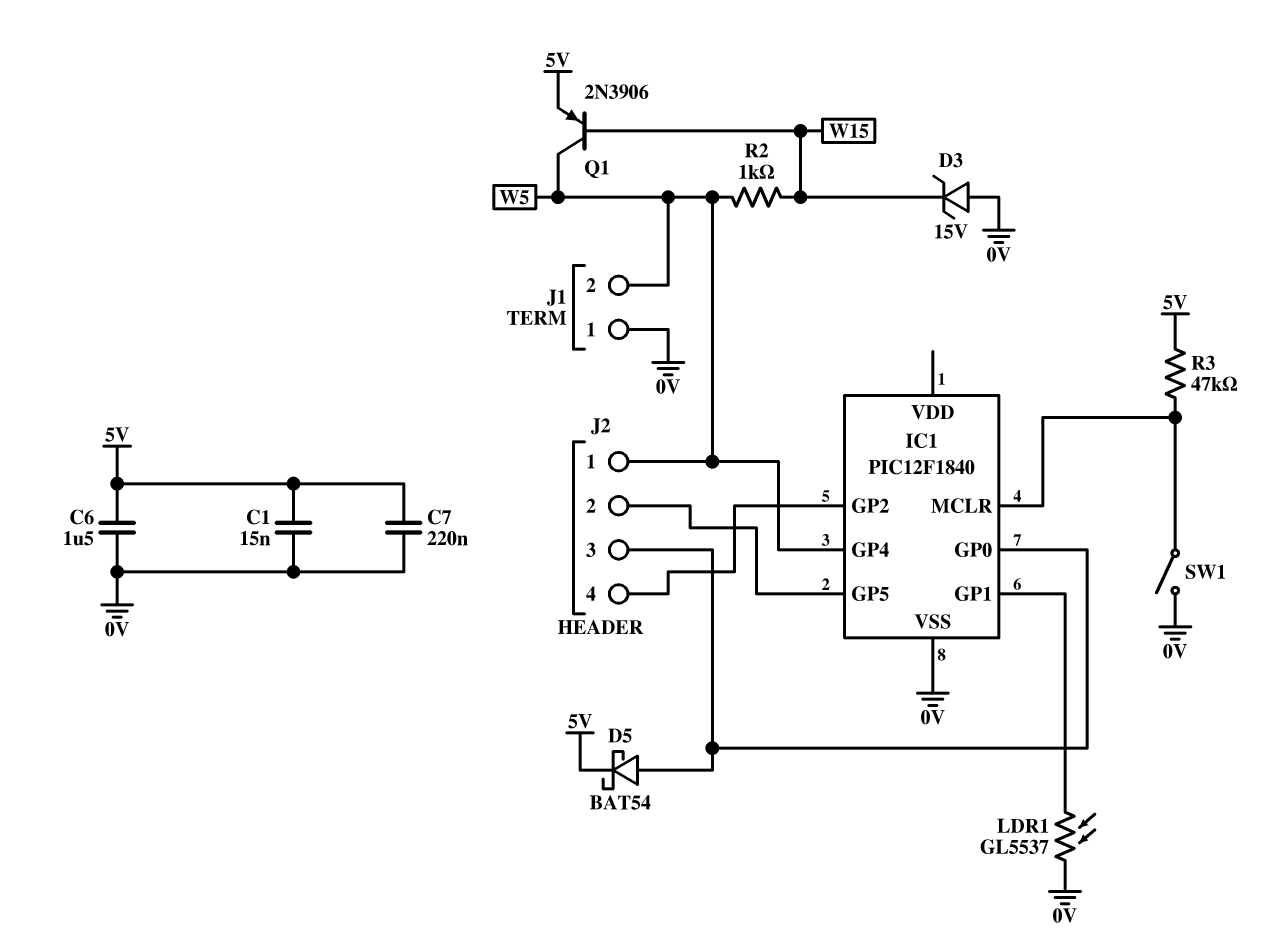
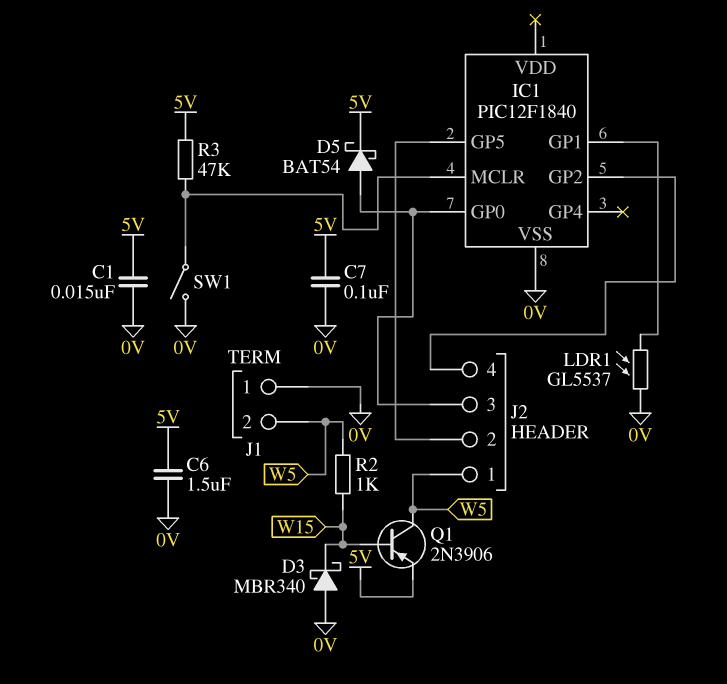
C7: 220nF (0V, 5V) -> 100nF (0V, 5V)
D3: zener 15V (A 0V, K W15) -> schottky MBR340 (A 0V, K W15)
IC1 pin GP4: W5 -> none

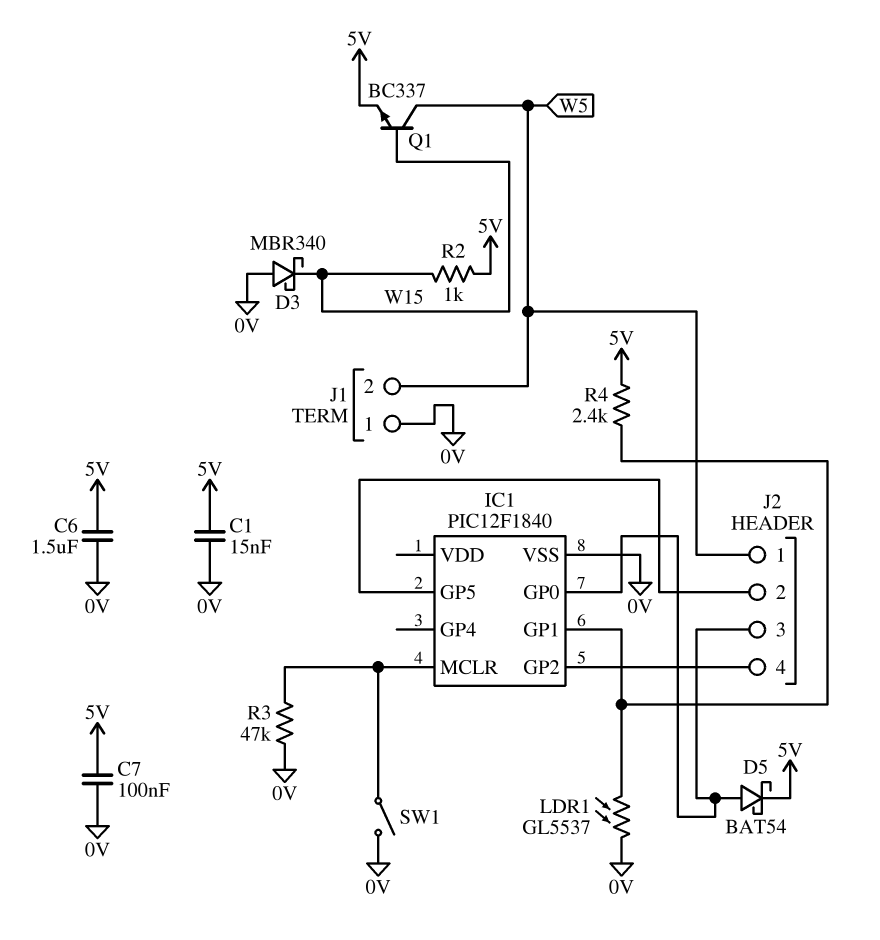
Q1: PNP 2N3906 (B W15, C W5, E 5V) -> NPN BC337 (B W15, C W5, E 5V)
R2: 1k (W5, W15) -> 1k (5V, W15)
R3: 47k (5V, IC1/MCLR) -> 47k (0V, IC1/MCLR)
R4: none -> 2.4k (5V, IC1/GP1)

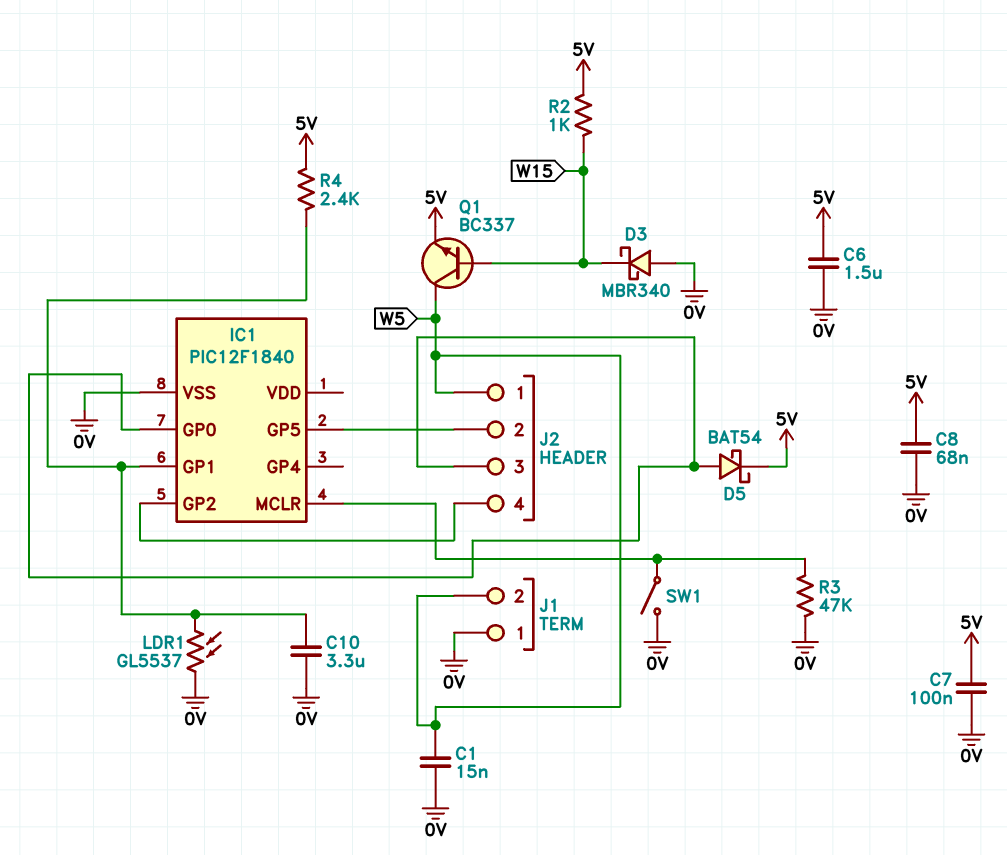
C1: 15nF (0V, 5V) -> 15nF (0V, W5)
C8: none -> 68nF (0V, 5V)
C10: none -> 3.3uF (0V, IC1/GP1)

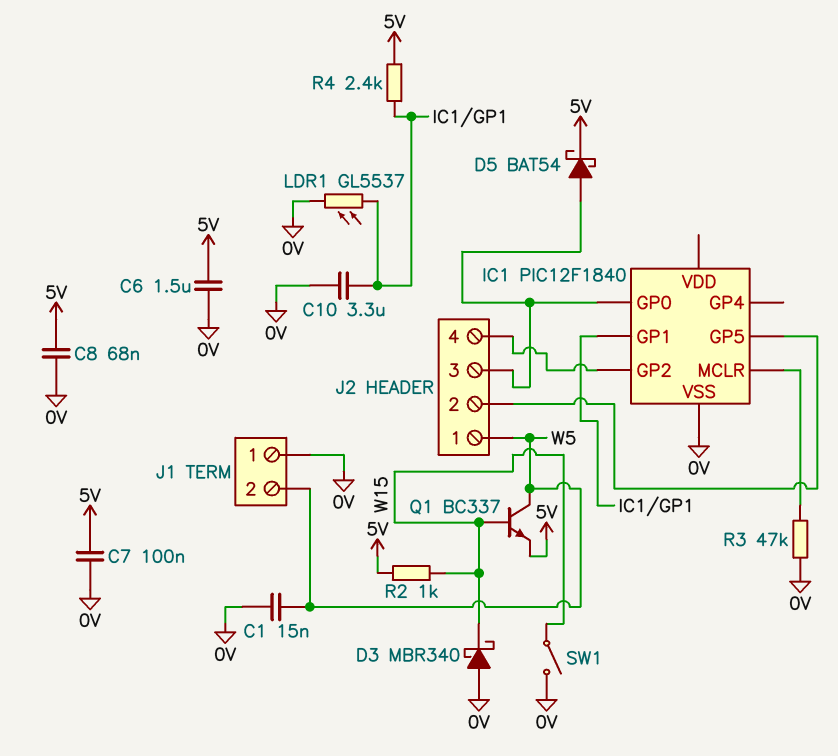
SW1: switch (0V, IC1/MCLR) -> switch (0V, W15)

